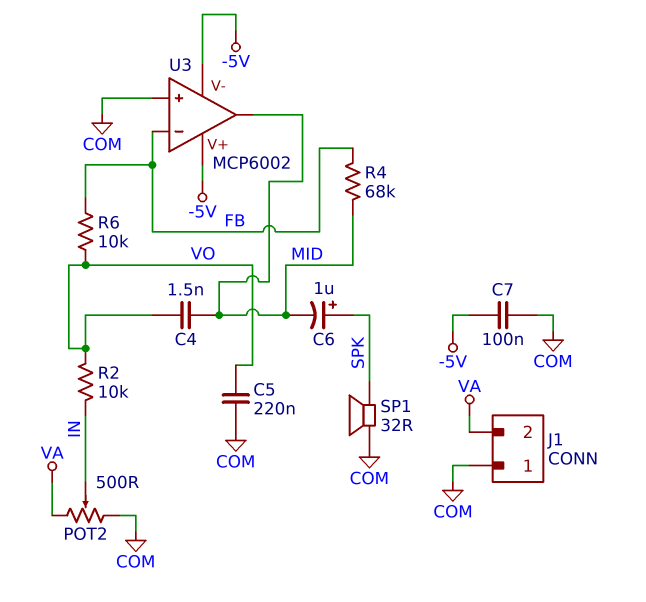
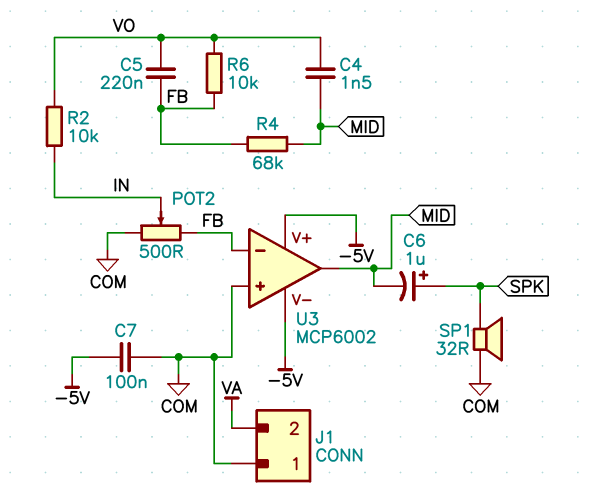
C5: 220nF (COM, VO) -> 220nF (FB, VO)
POT2: 500 (COM, VA, wiper IN) -> 500 (COM, FB, wiper IN)

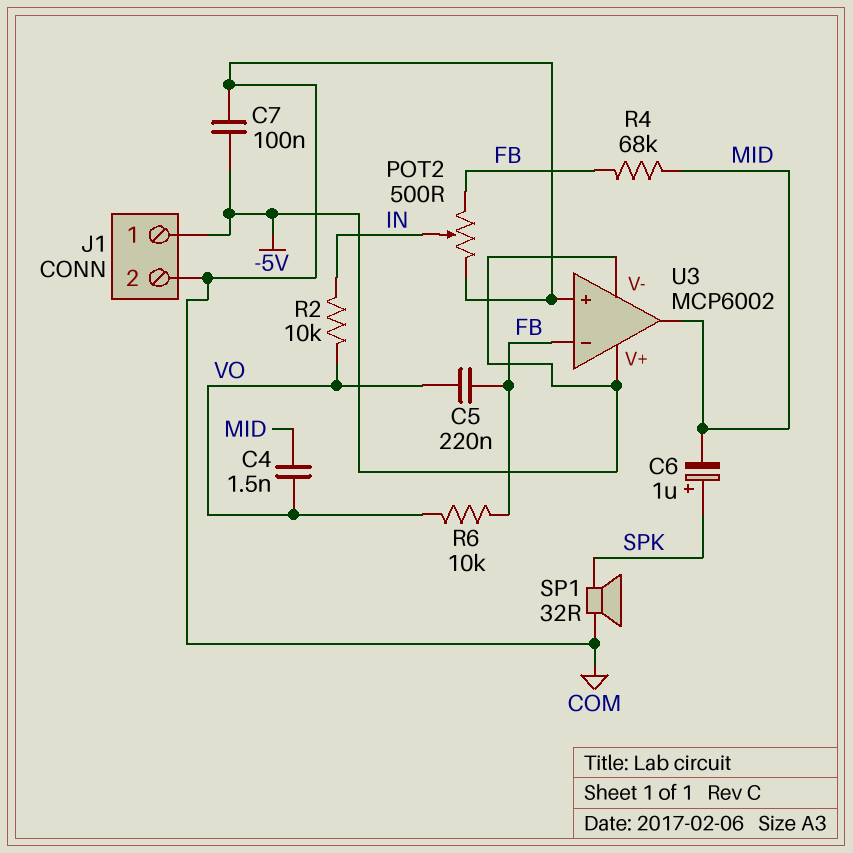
J1 pin 1: COM -> -5V
J1 pin 2: VA -> COM

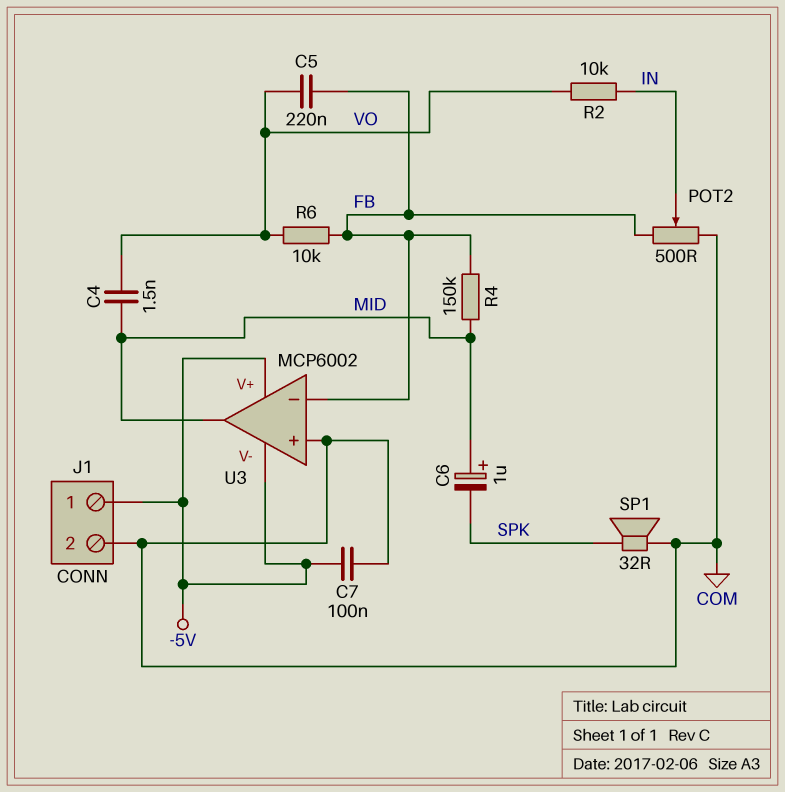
C6: 1uF (plus SPK, minus MID) -> 1uF (plus MID, minus SPK)
R4: 68k (FB, MID) -> 150k (FB, MID)

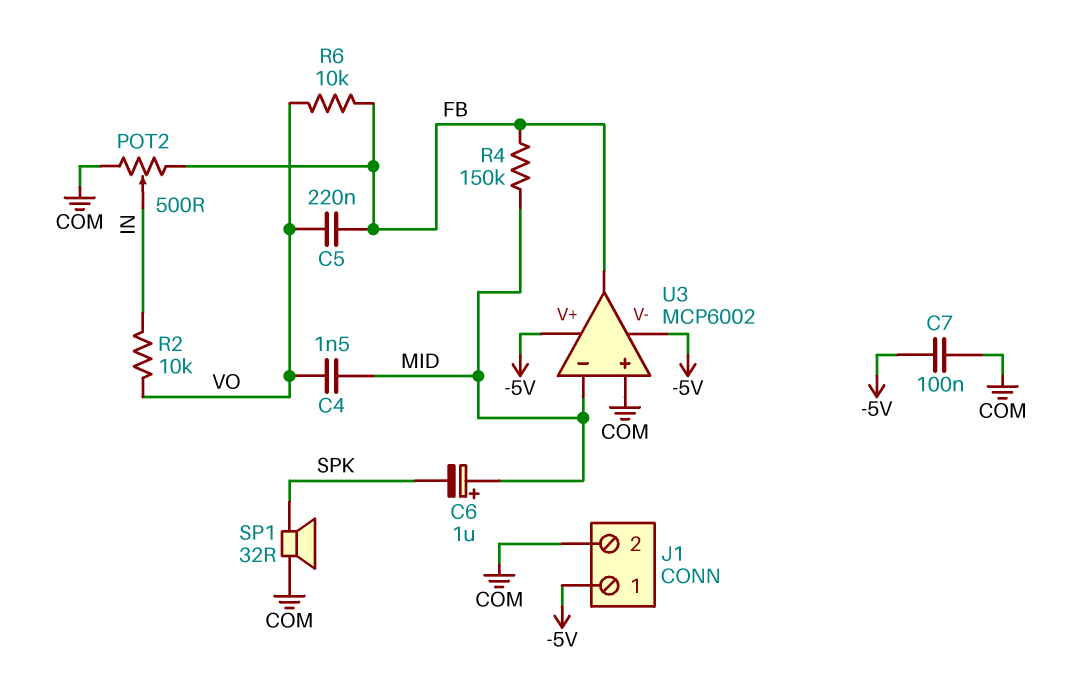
U3 pin in-: FB -> MID
U3 pin out: MID -> FB

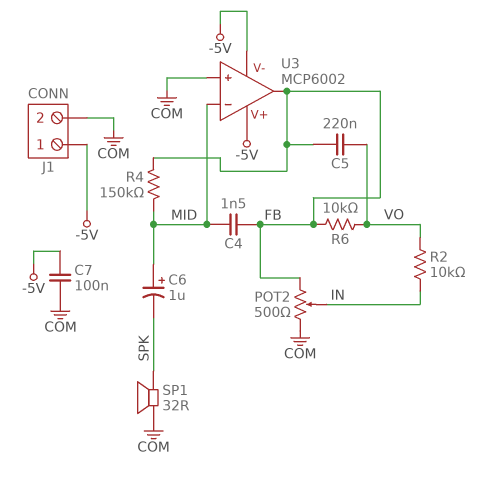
C4: 1.5nF (MID, VO) -> 1.5nF (FB, MID)

